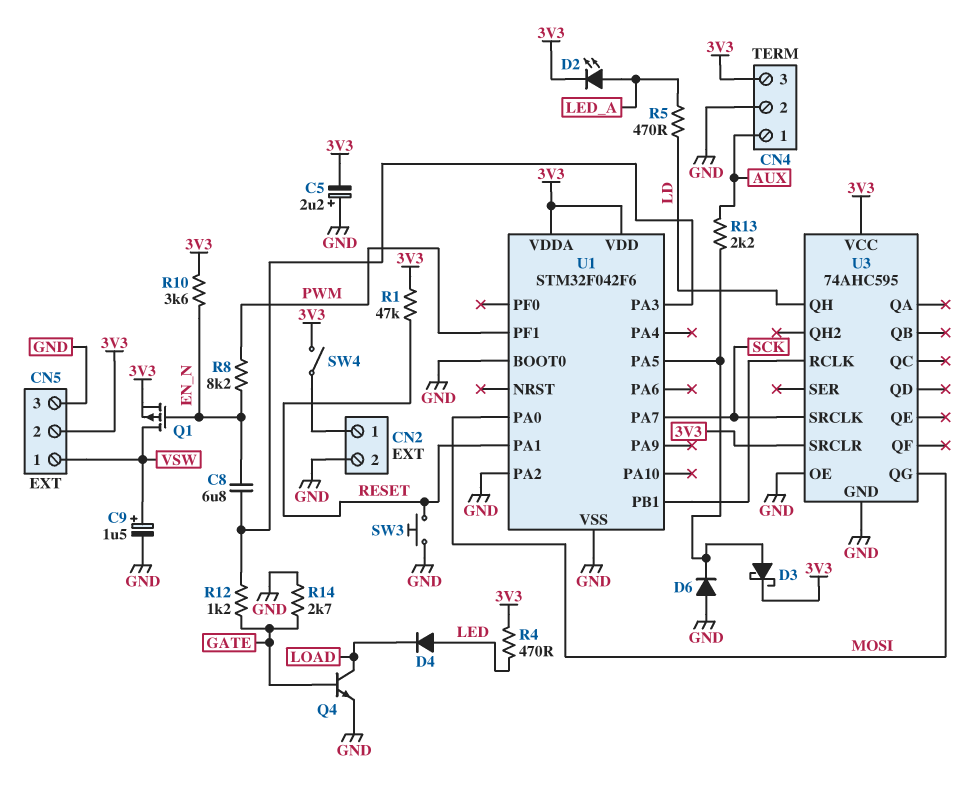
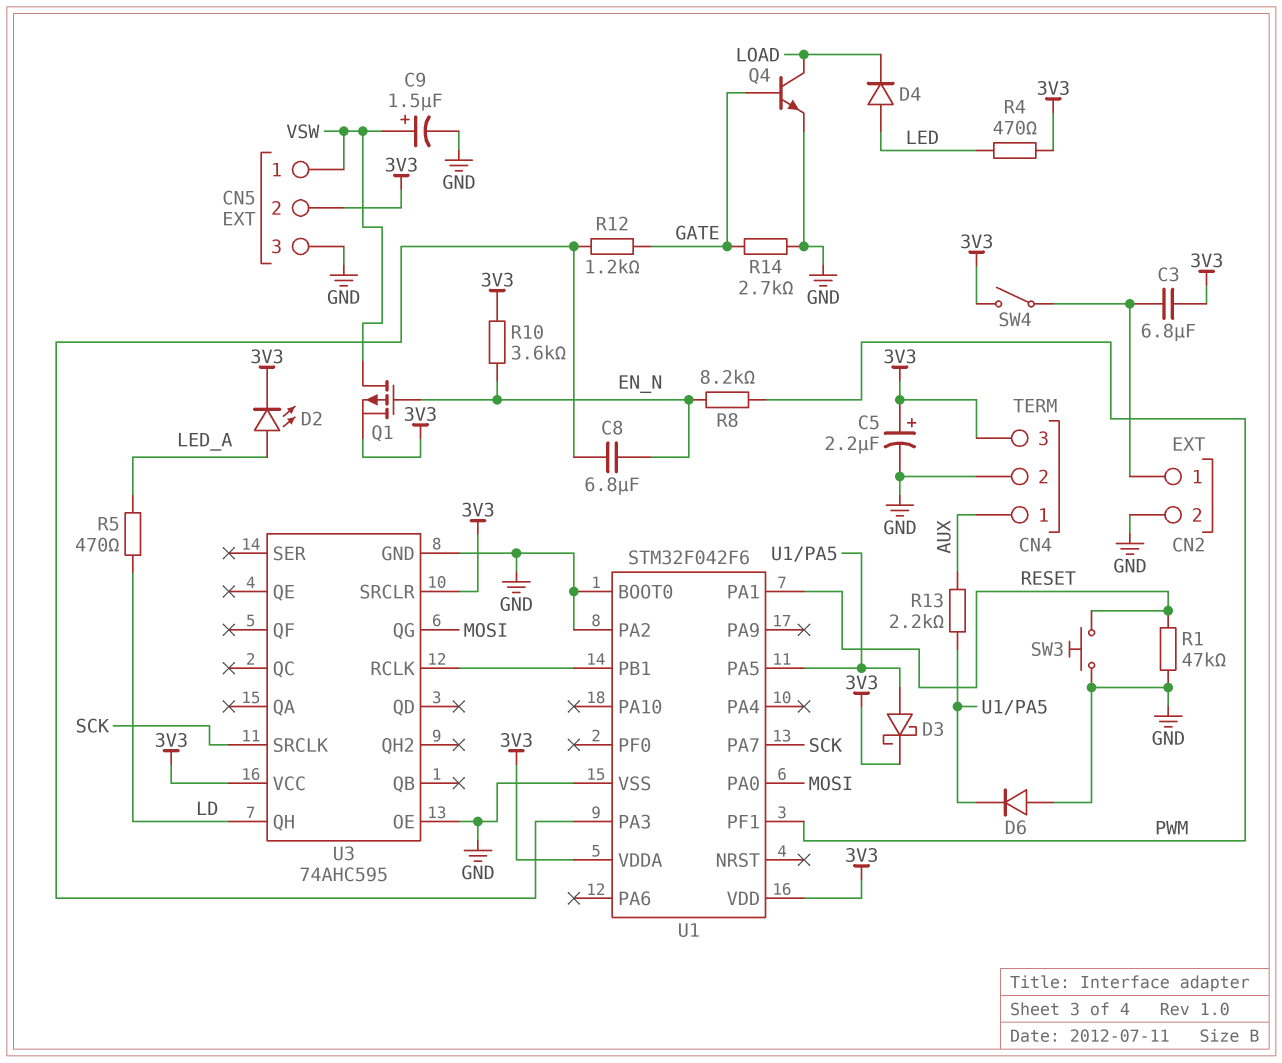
C3: none -> 6.8uF (3V3, CN2/1)
C5: 2.2uF (plus GND, minus 3V3) -> 2.2uF (plus 3V3, minus GND)
R1: 47k (3V3, RESET) -> 47k (GND, RESET)

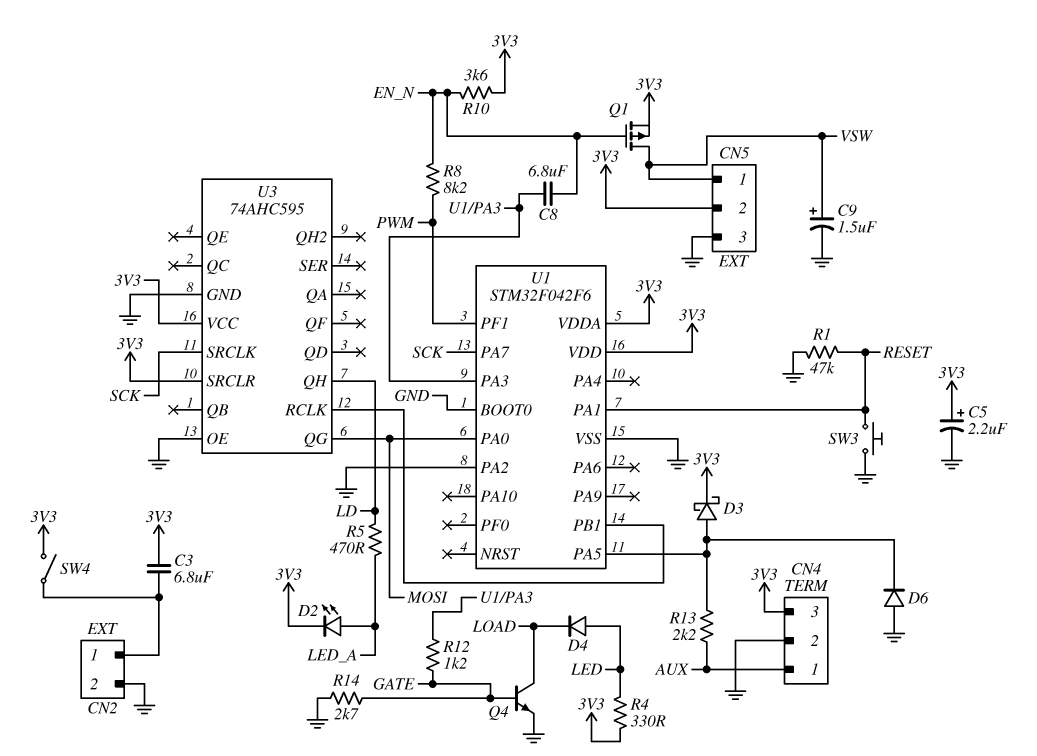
R4: 470 (3V3, LED) -> 330 (3V3, LED)

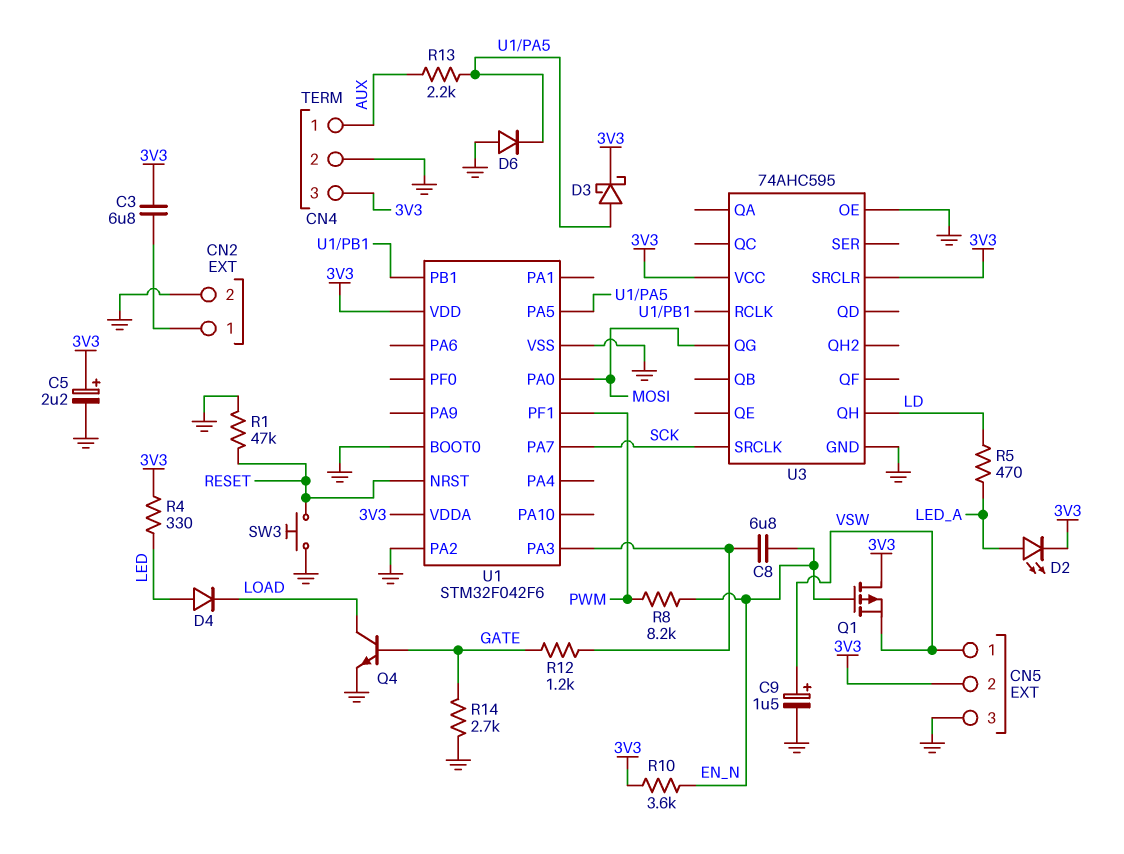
Q1: PMOS (G EN_N, D VSW, S 3V3) -> PMOS (G EN_N, D 3V3, S VSW)
SW4: switch (3V3, CN2/1) -> none
U1 pin NRST: none -> RESET
U1 pin PA1: RESET -> none

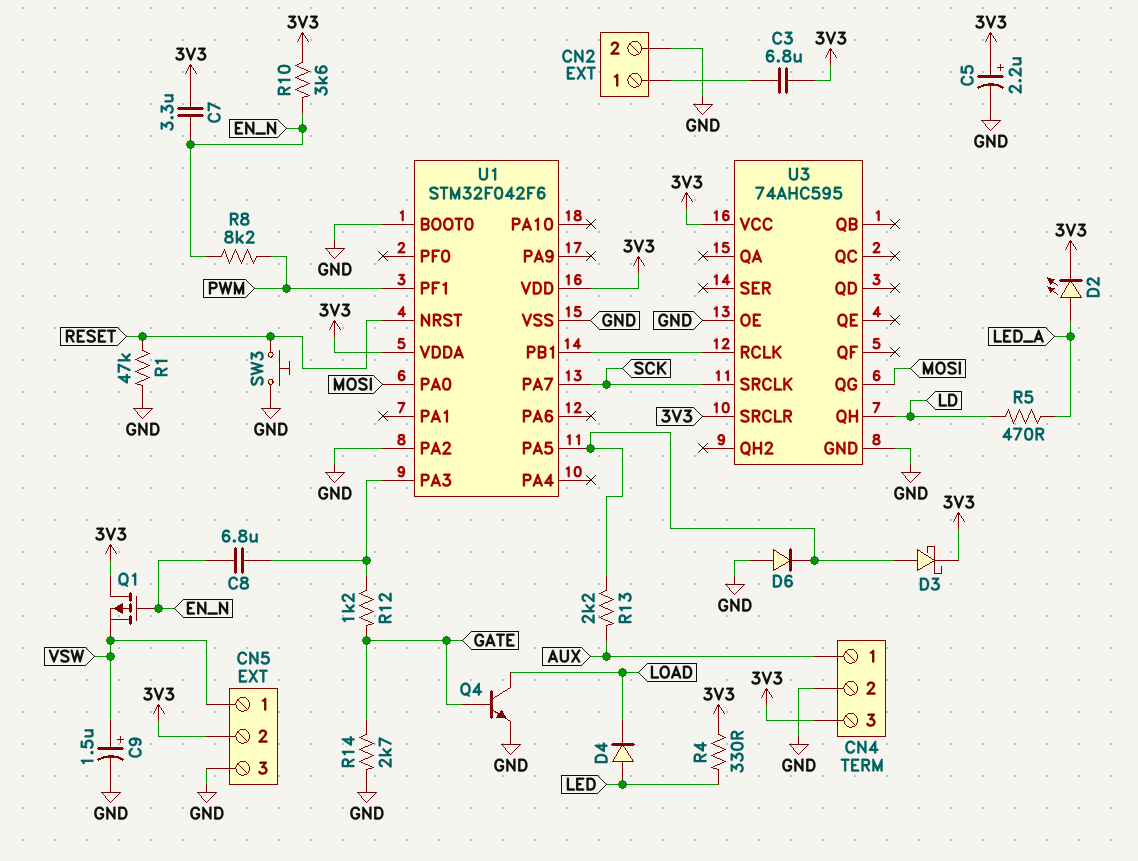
C7: none -> 3.3uF (3V3, EN_N)

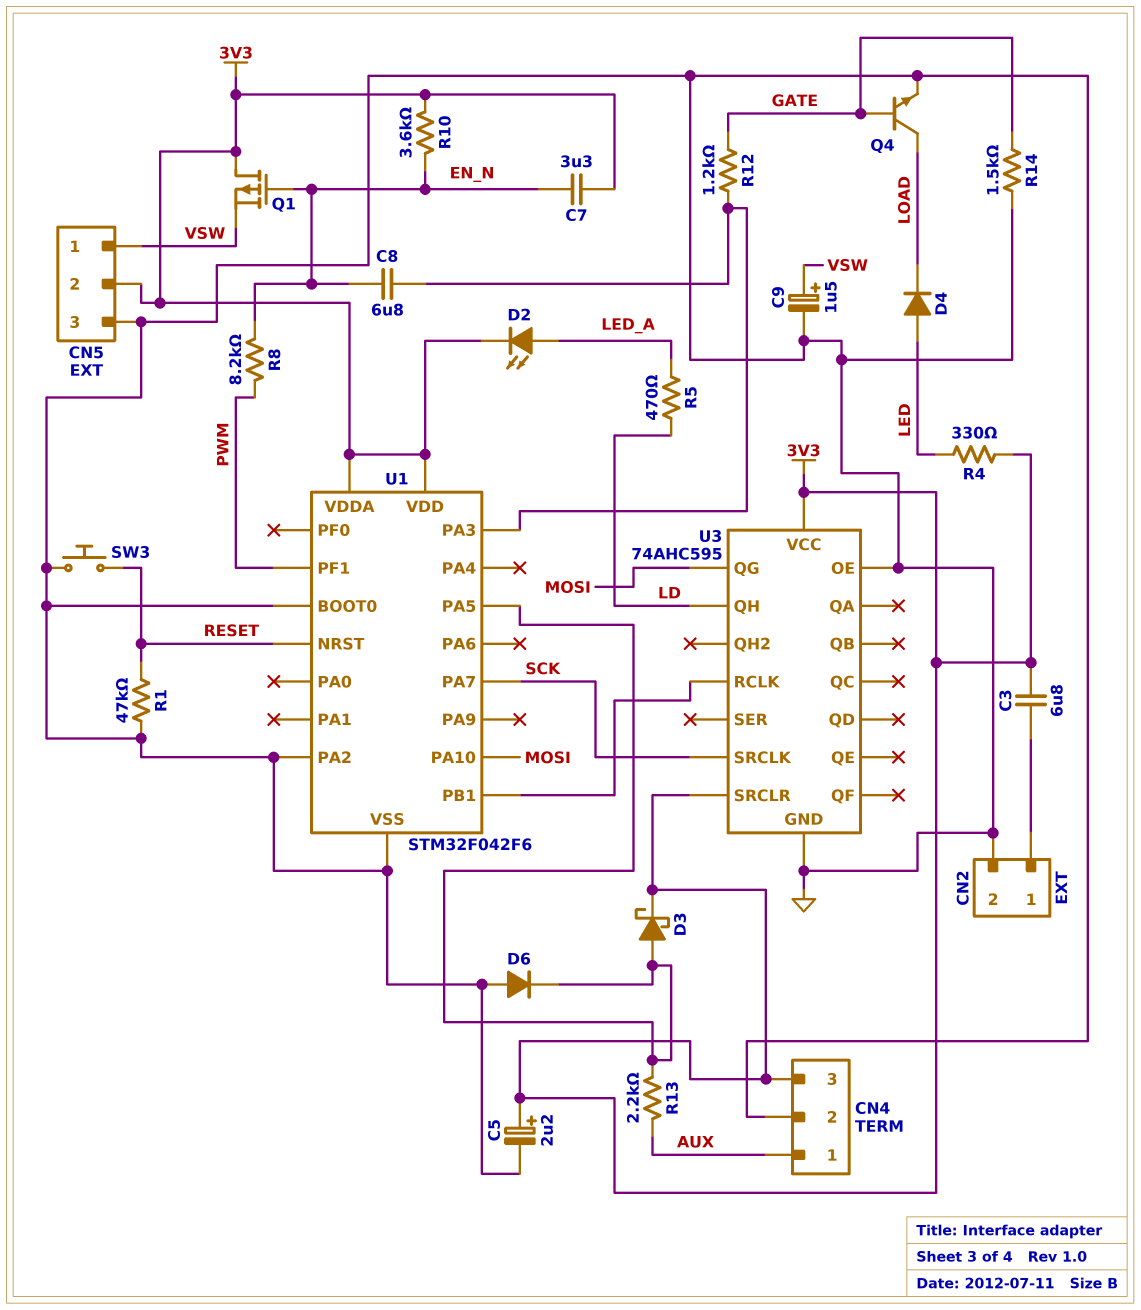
R14: 2.7k (GATE, GND) -> 1.5k (GATE, GND)
U1 pin PA0: MOSI -> none
U1 pin PA10: none -> MOSI

